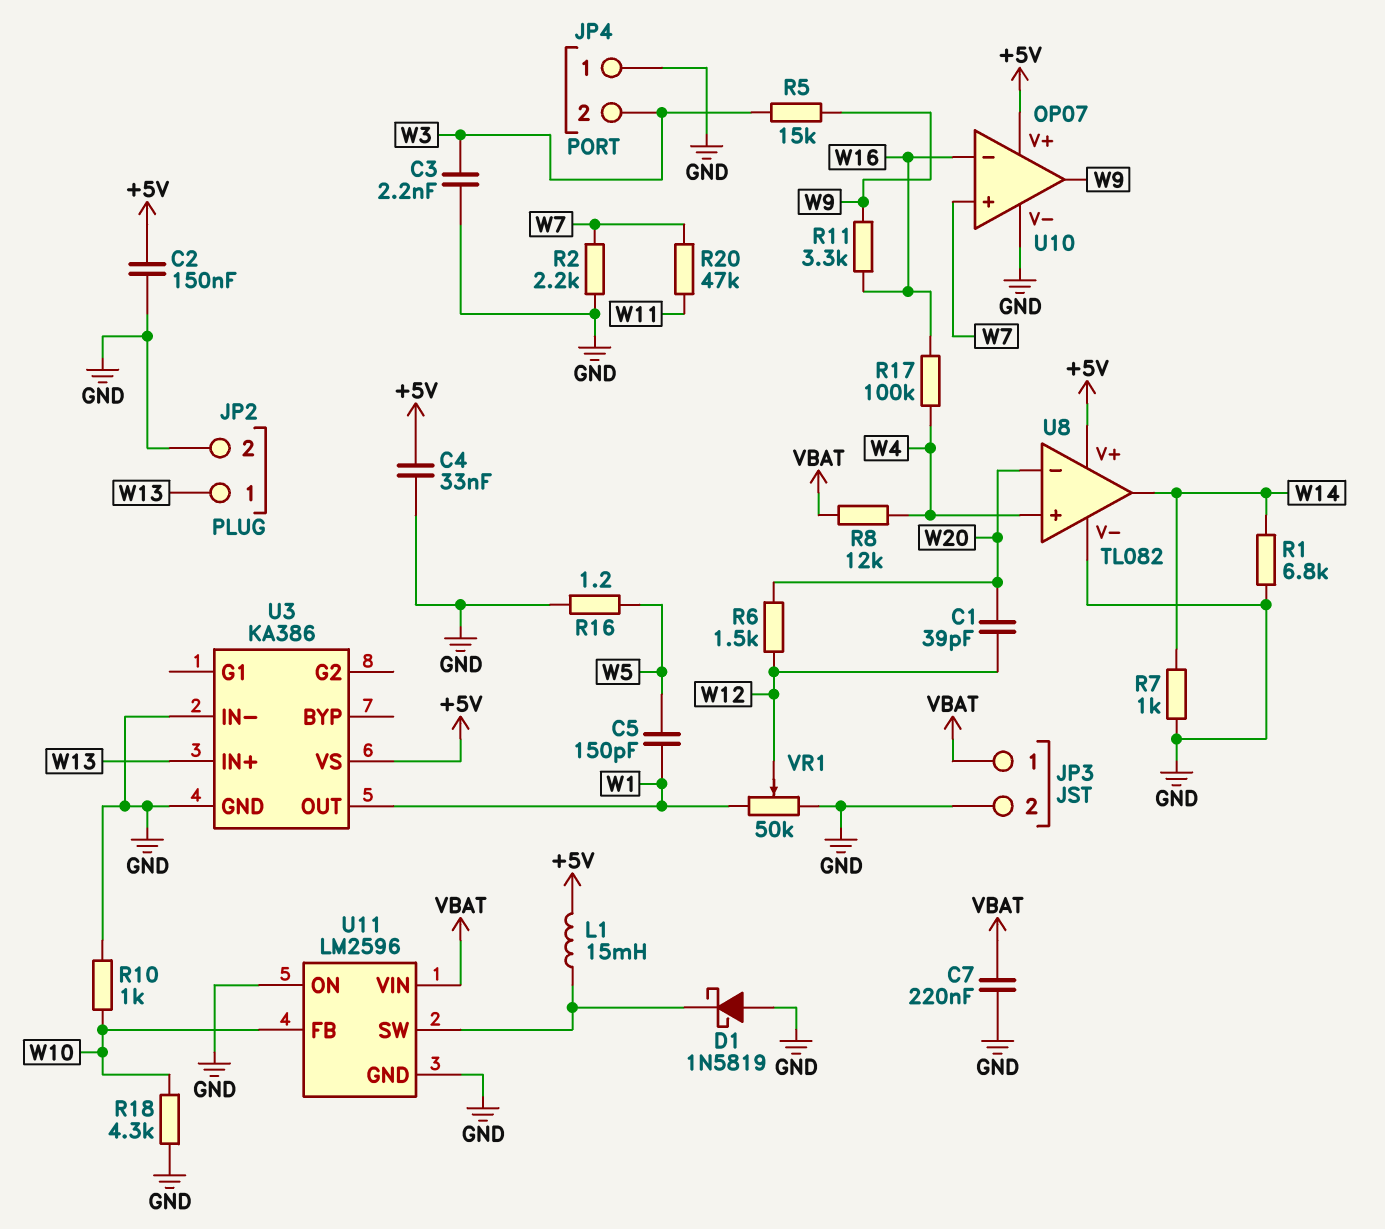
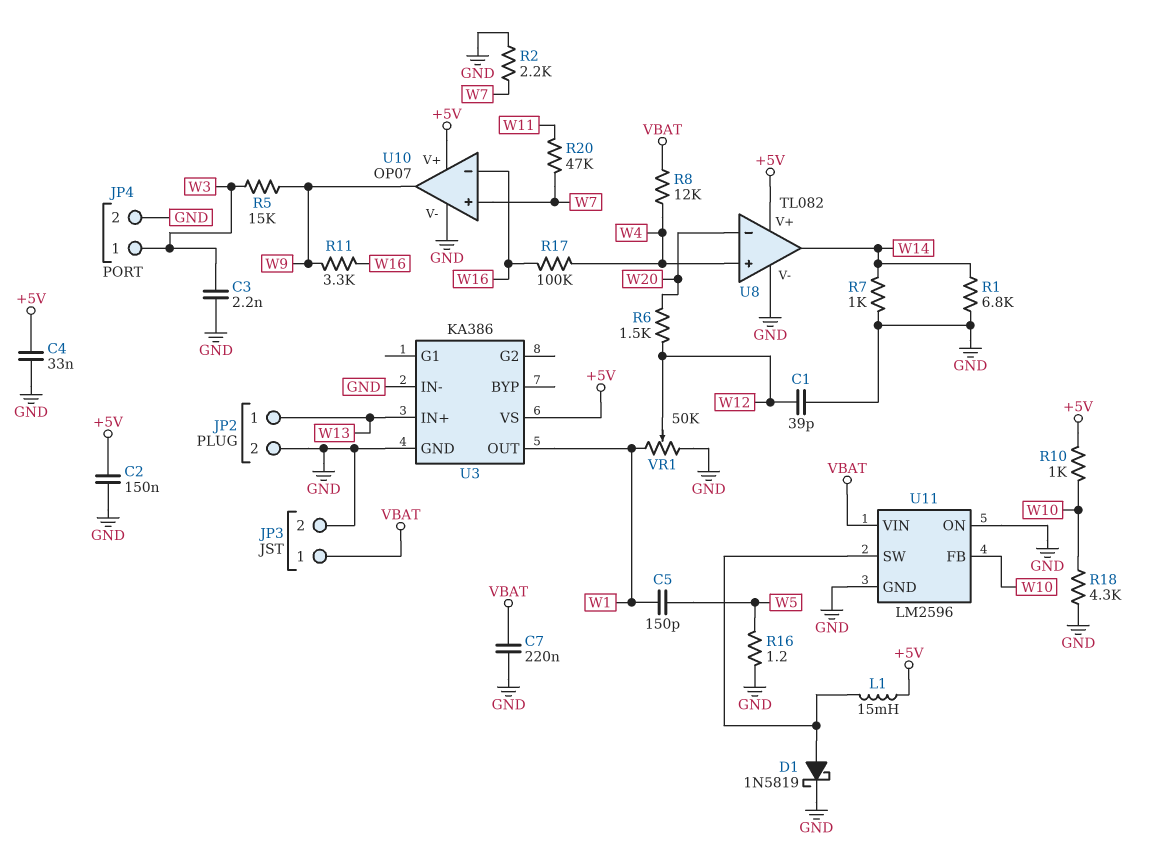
C1: 39pF (W12, W20) -> 39pF (GND, W12)
D1: schottky 1N5819 (A GND, K U11/SW) -> schottky 1N5819 (A U11/SW, K GND)
JP4 pin 1: GND -> W3
JP4 pin 2: W3 -> GND
R10: 1k (GND, W10) -> 1k (+5V, W10)

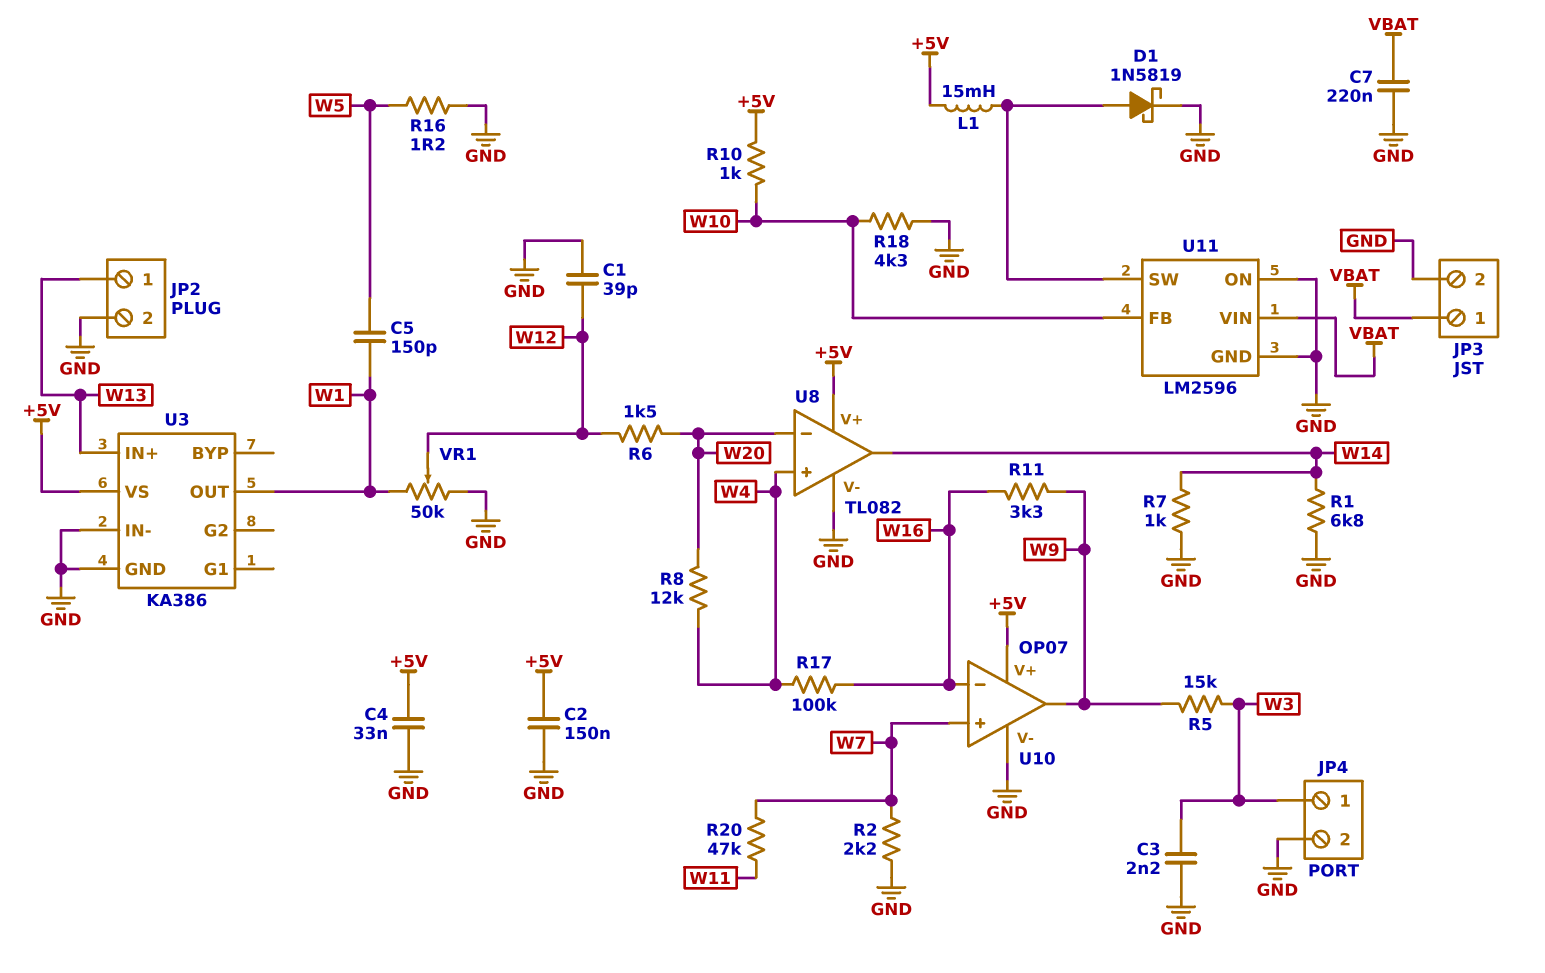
R8: 12k (VBAT, W4) -> 12k (W4, W20)

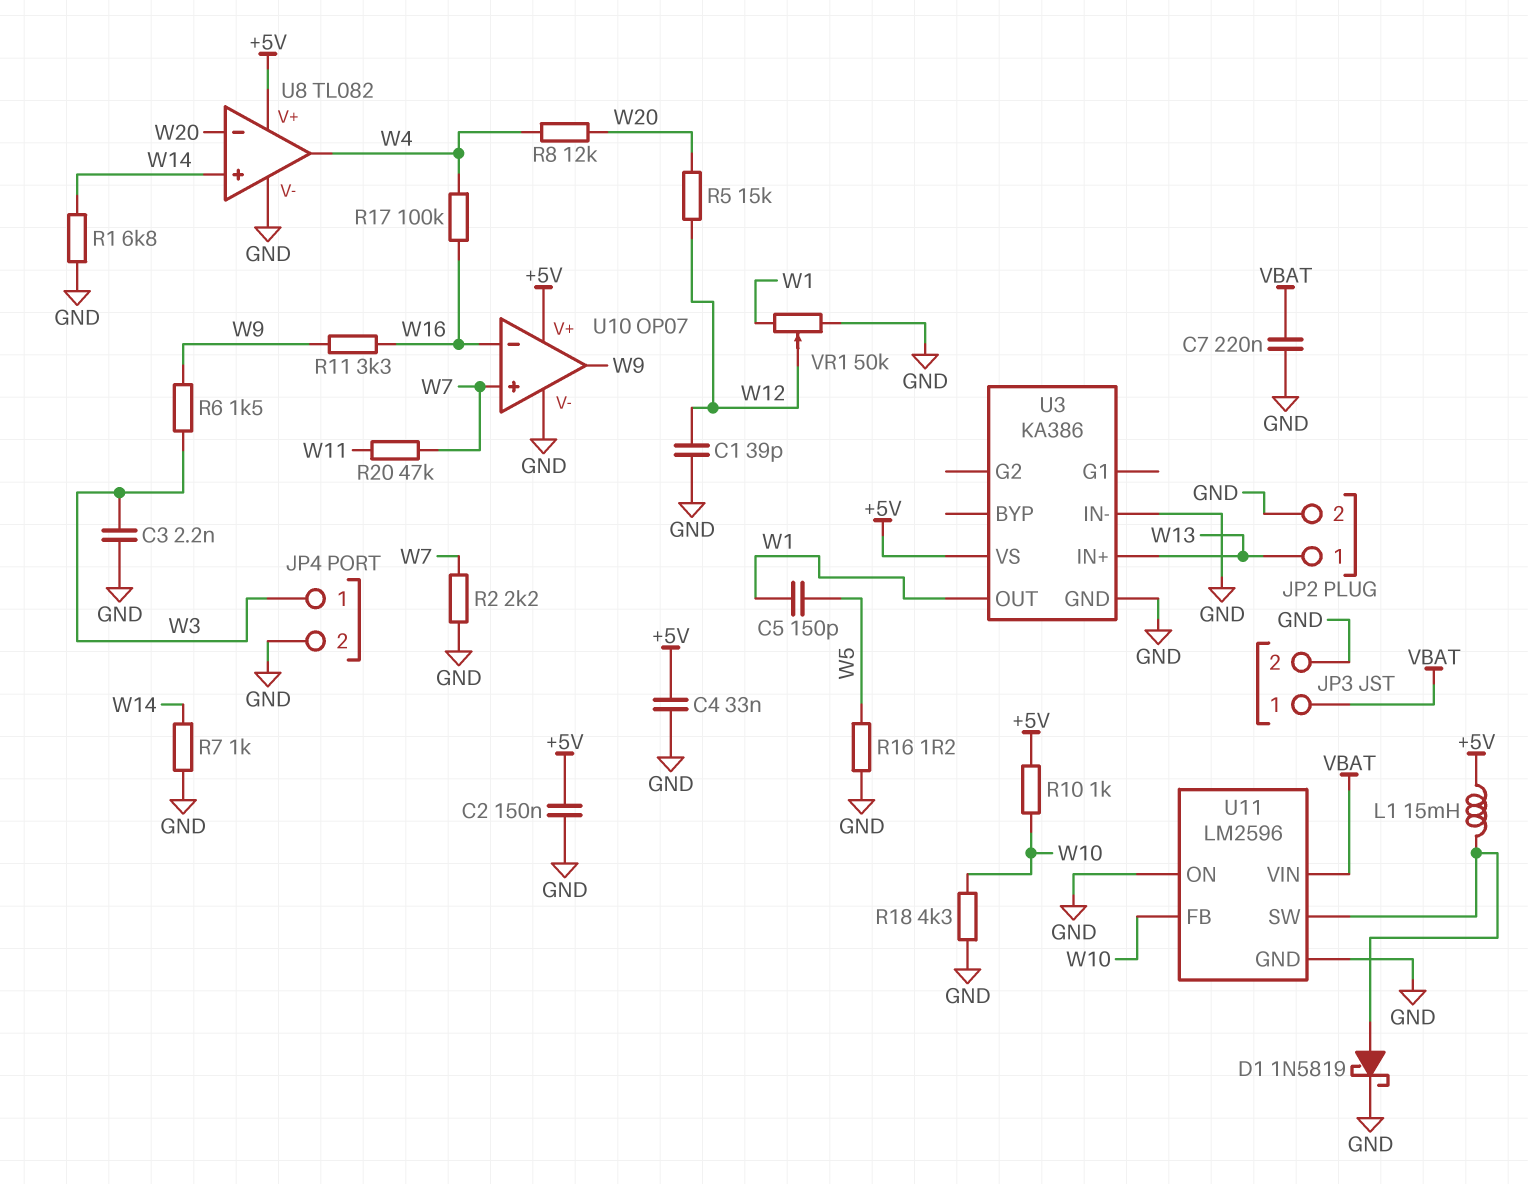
R5: 15k (W3, W9) -> 15k (W12, W20)
R6: 1.5k (W12, W20) -> 1.5k (W3, W9)
U8 pin in+: W4 -> W14
U8 pin out: W14 -> W4

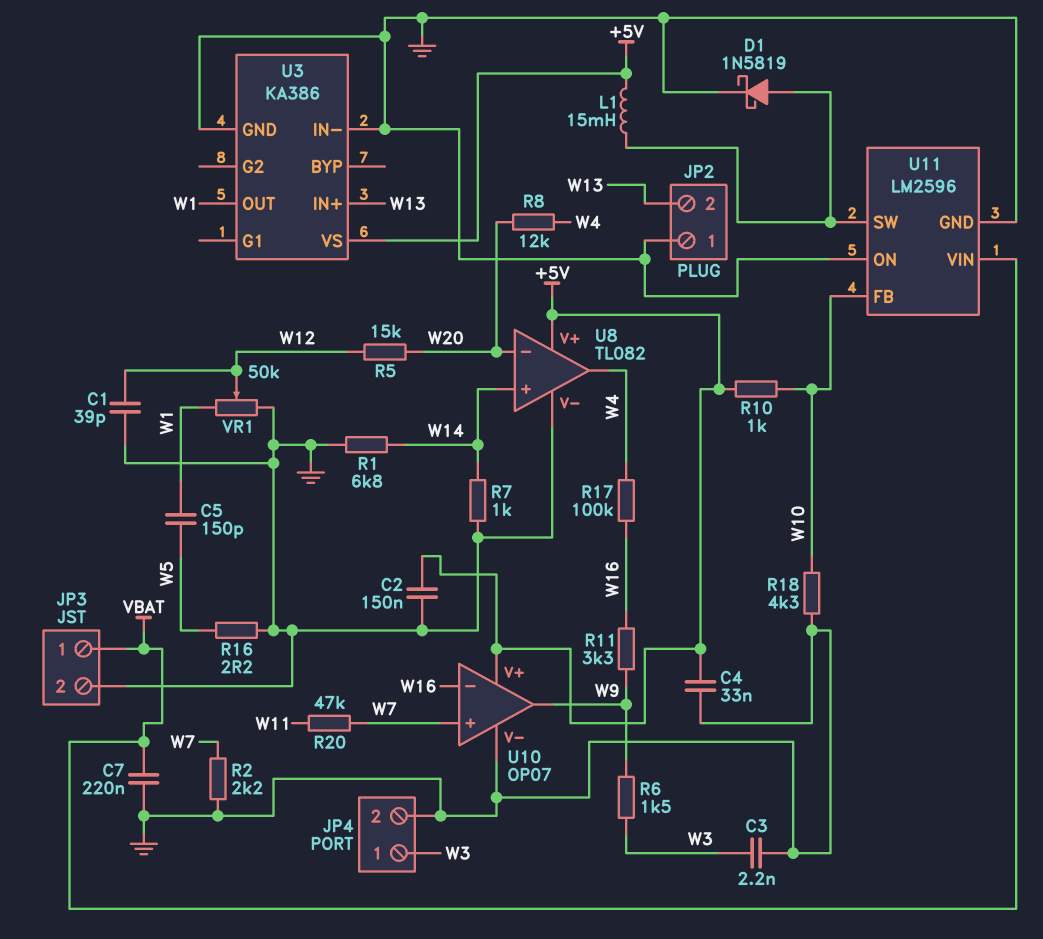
JP2 pin 1: W13 -> GND
JP2 pin 2: GND -> W13
R16: 1.2 (GND, W5) -> 2.2 (GND, W5)

